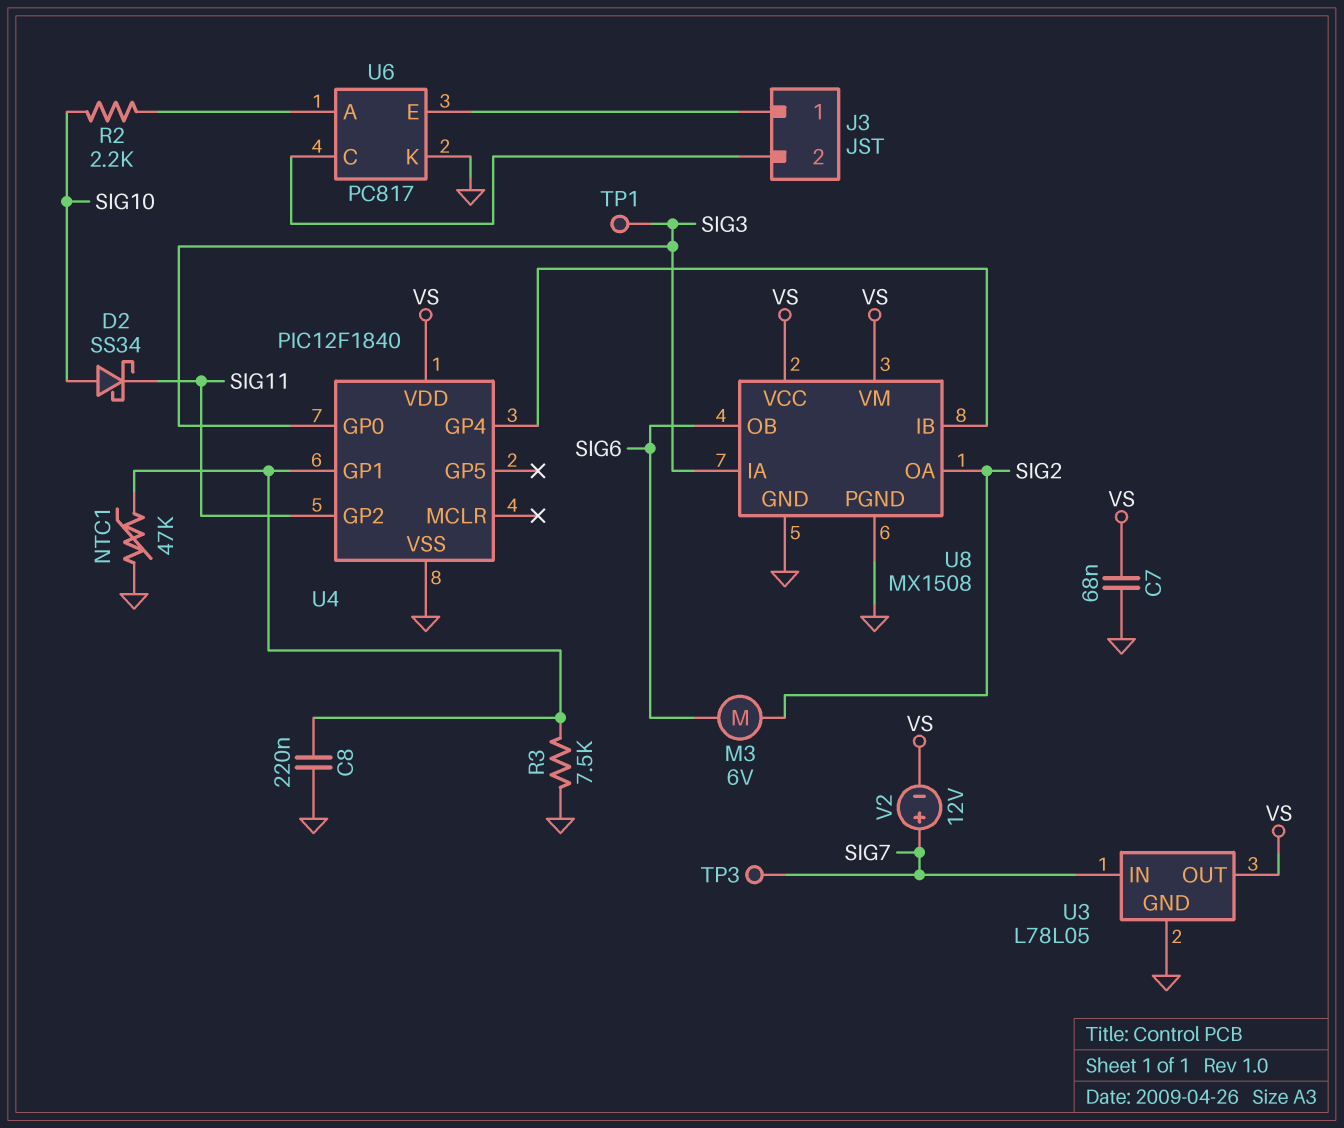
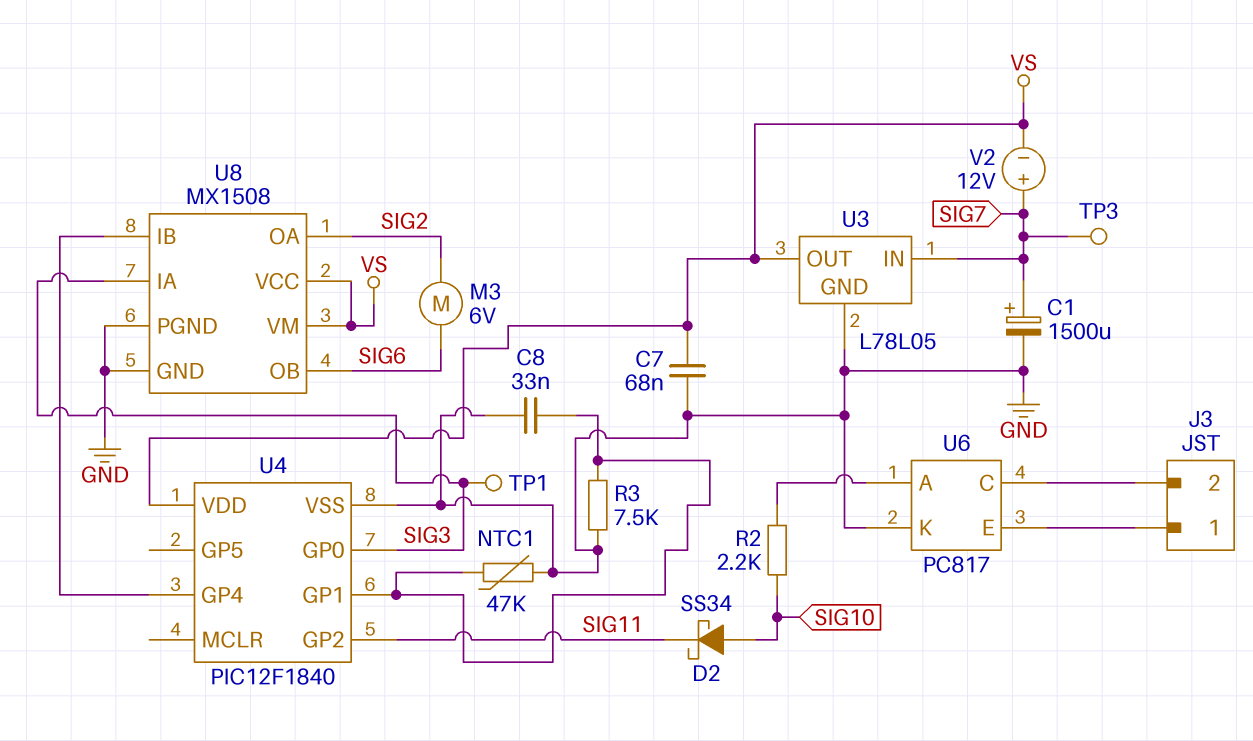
C1: none -> 1500uF (plus SIG7, minus GND)
C8: 220nF (GND, U4/GP1) -> 33nF (GND, U4/GP1)

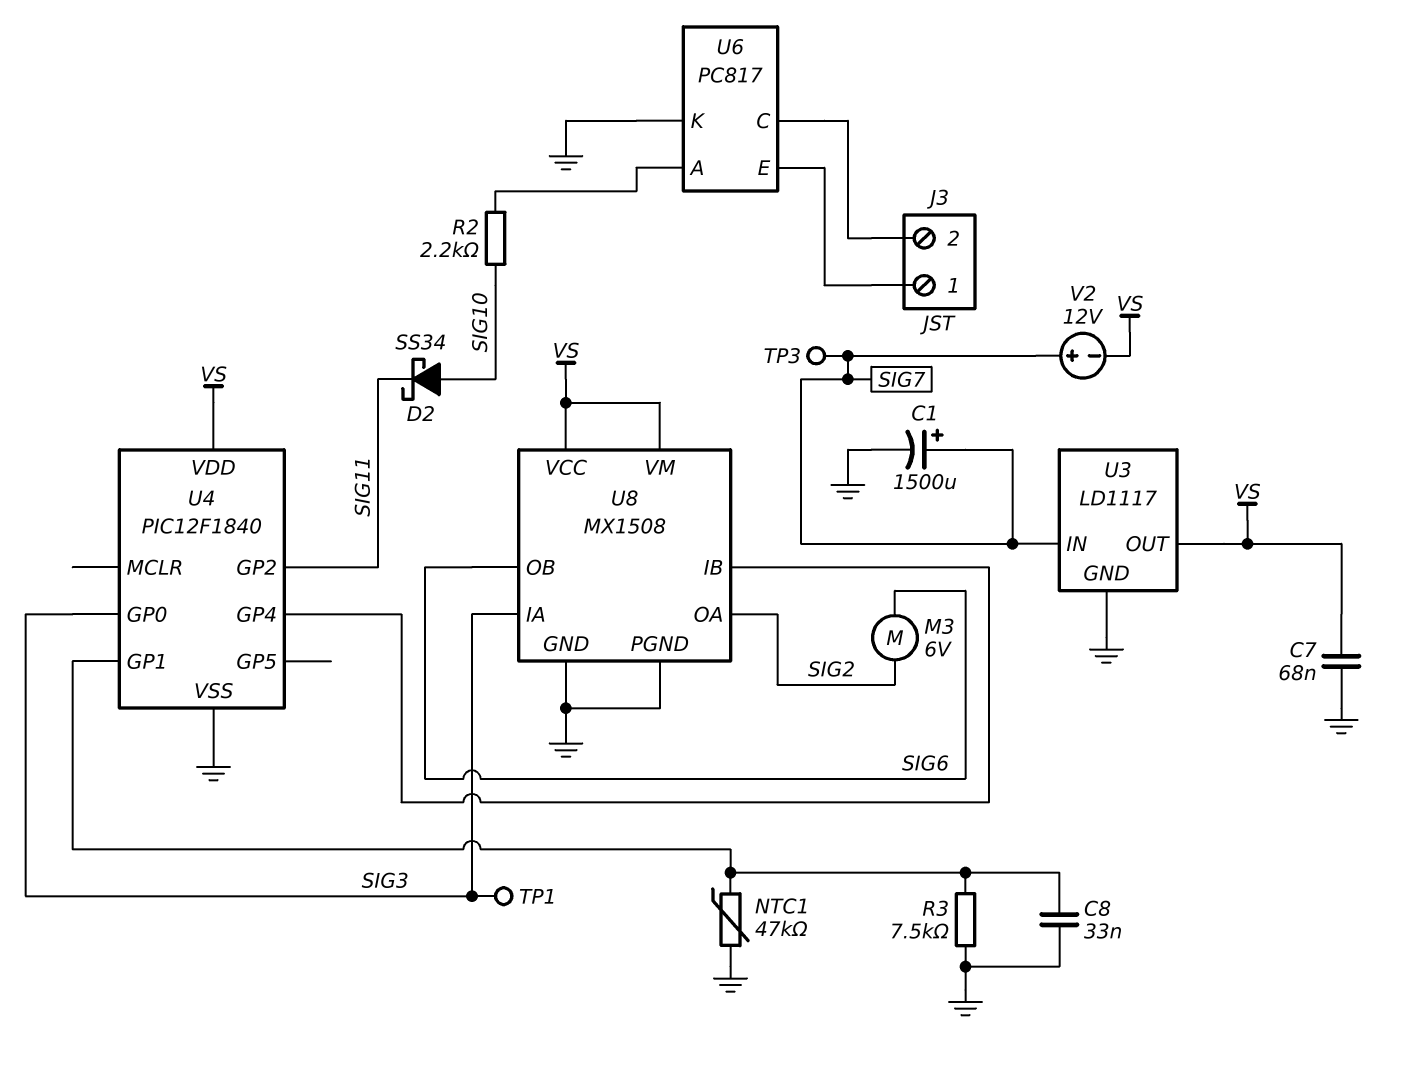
U3: L78L05 -> LD1117

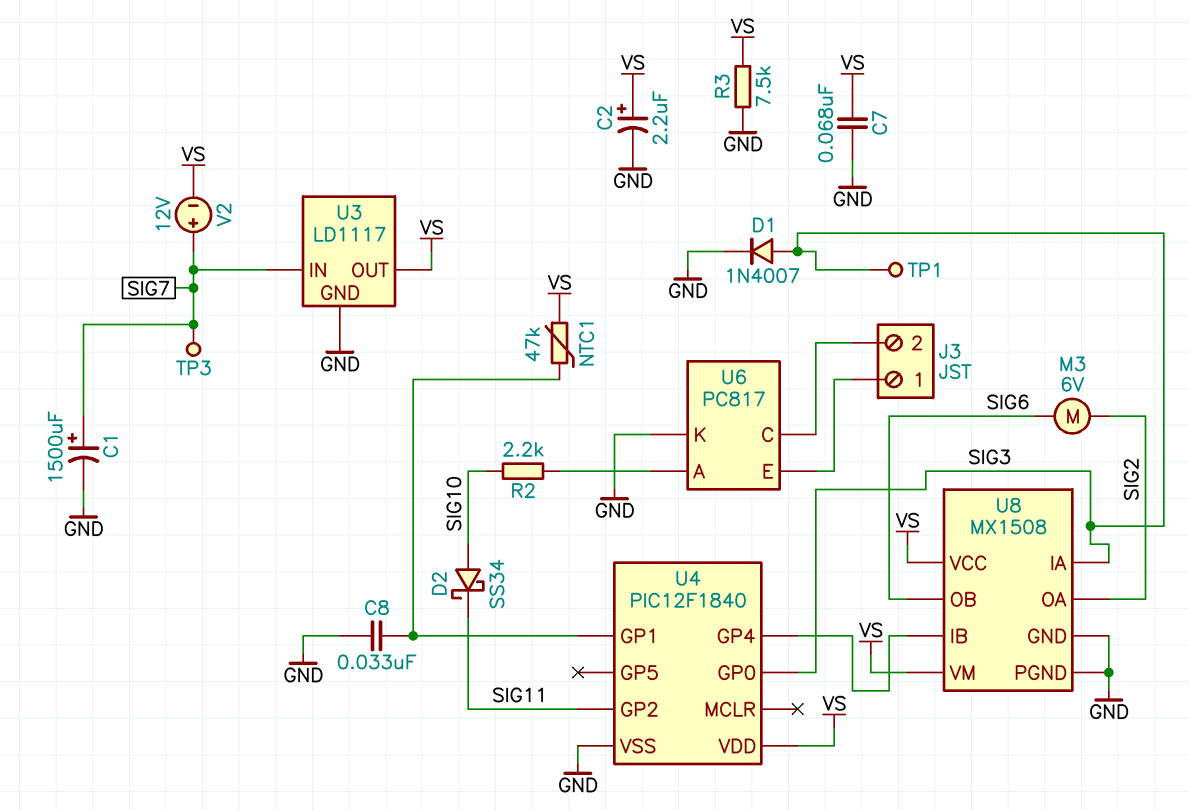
C2: none -> 2.2uF (plus VS, minus GND)
D1: none -> diode 1N4007 (A SIG3, K GND)
NTC1: 47k (GND, U4/GP1) -> 47k (U4/GP1, VS)
R3: 7.5k (GND, U4/GP1) -> 7.5k (GND, VS)

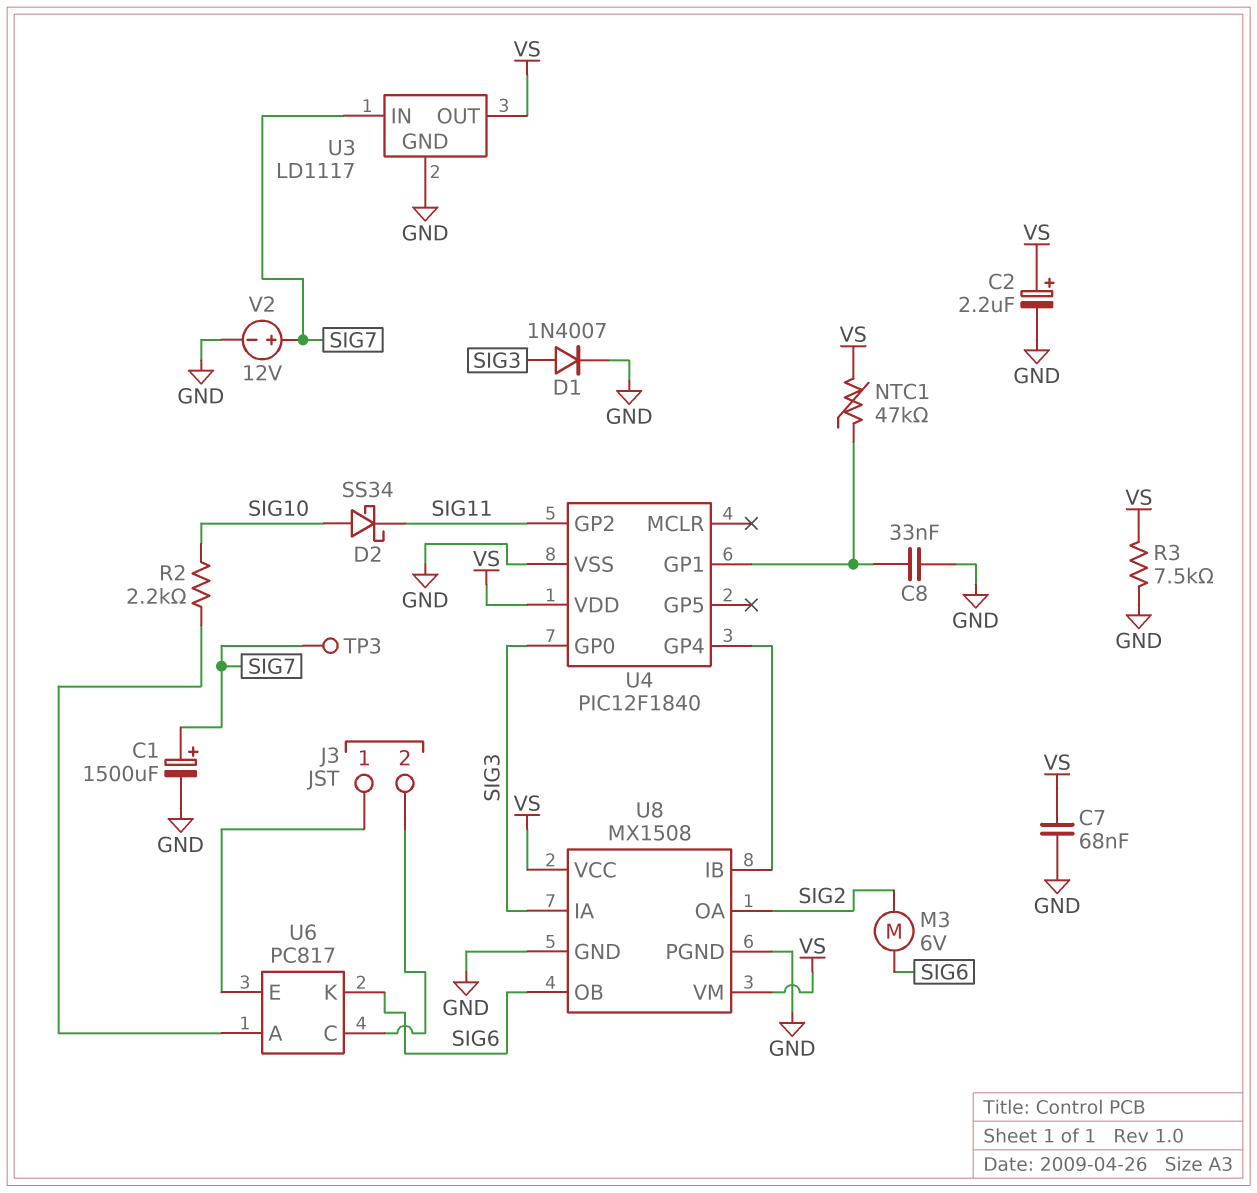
TP1: test point (SIG3) -> none
U6 pin K: GND -> SIG6
V2: 12V (plus SIG7, minus VS) -> 12V (plus SIG7, minus GND)

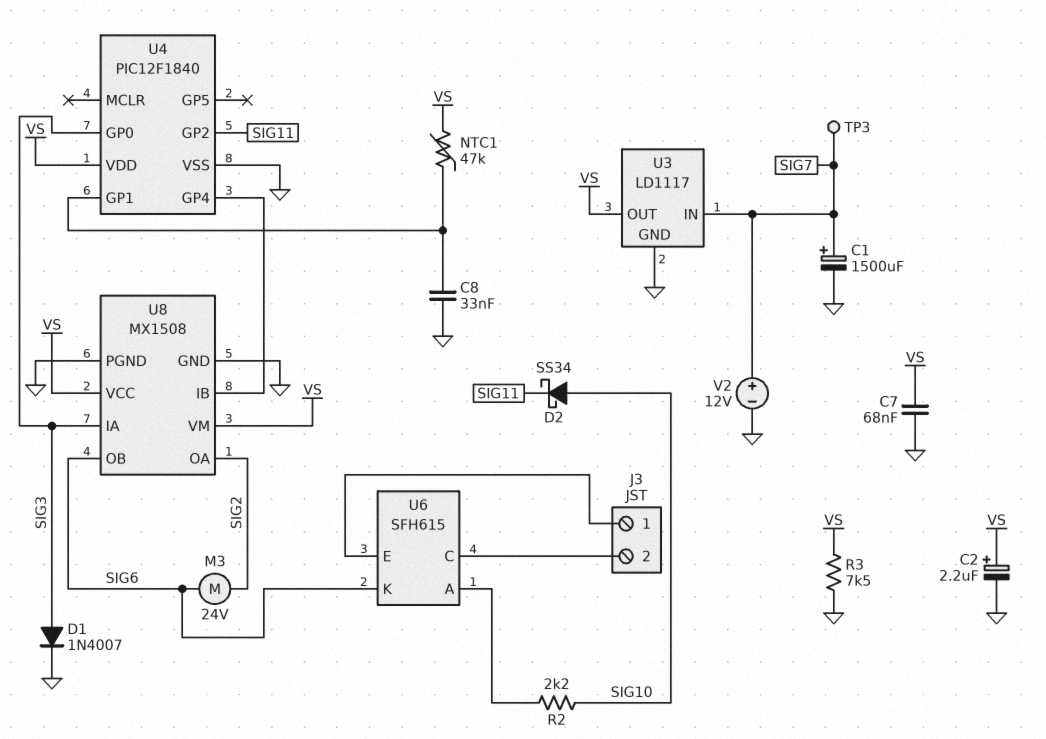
M3: motor 6V (SIG2, SIG6) -> motor 24V (SIG2, SIG6)
U6: PC817 -> SFH615

